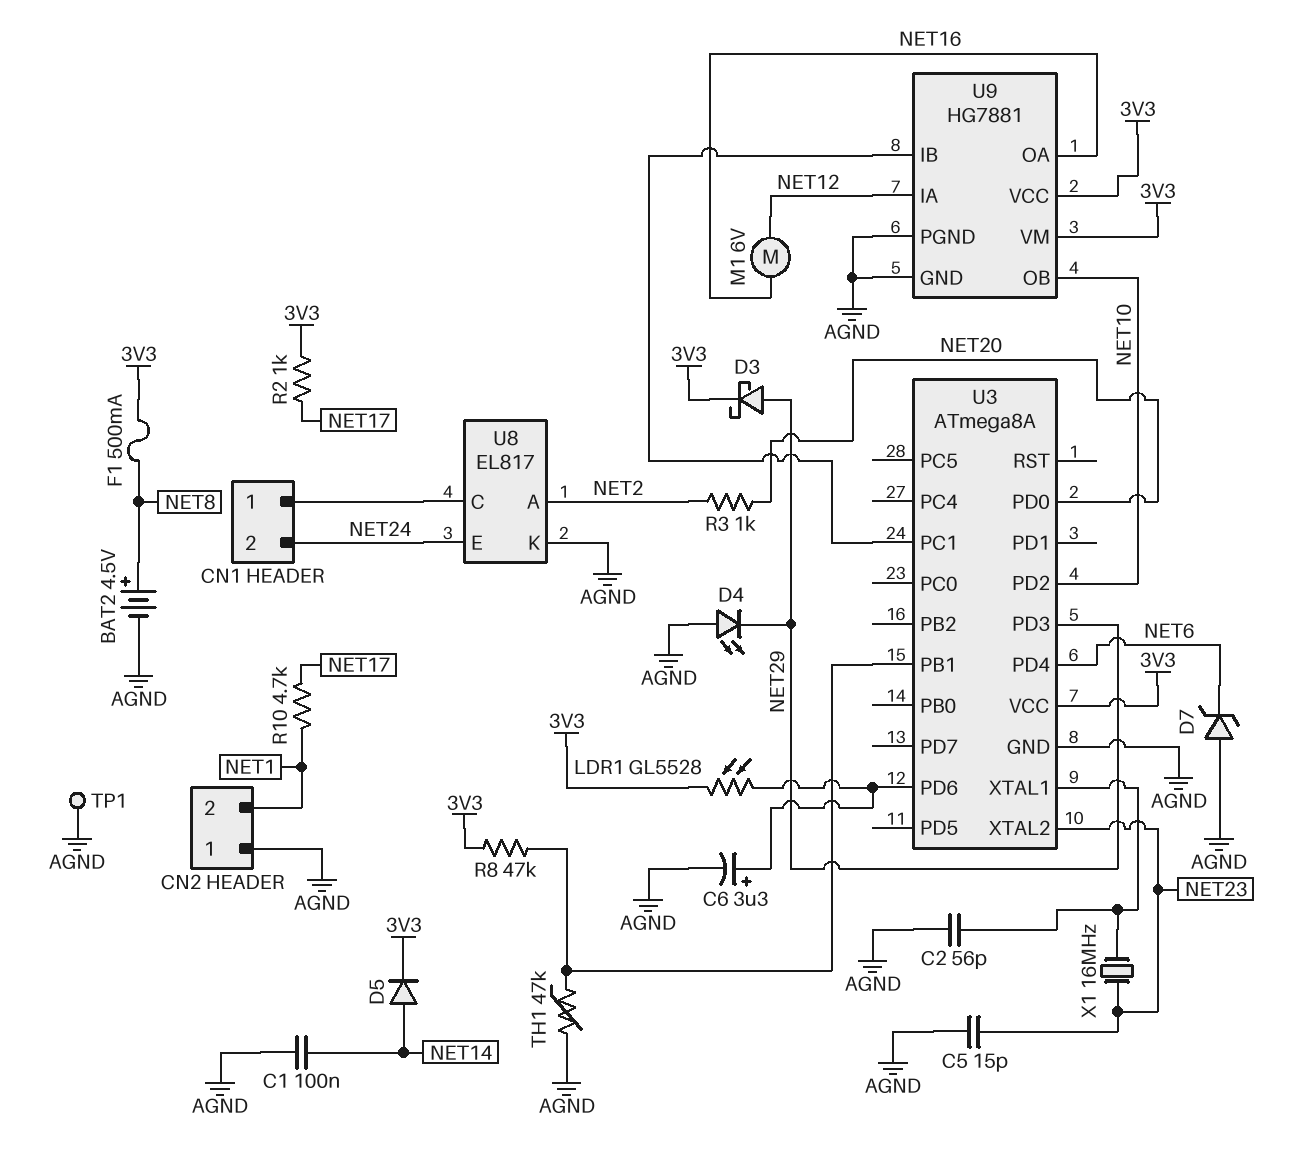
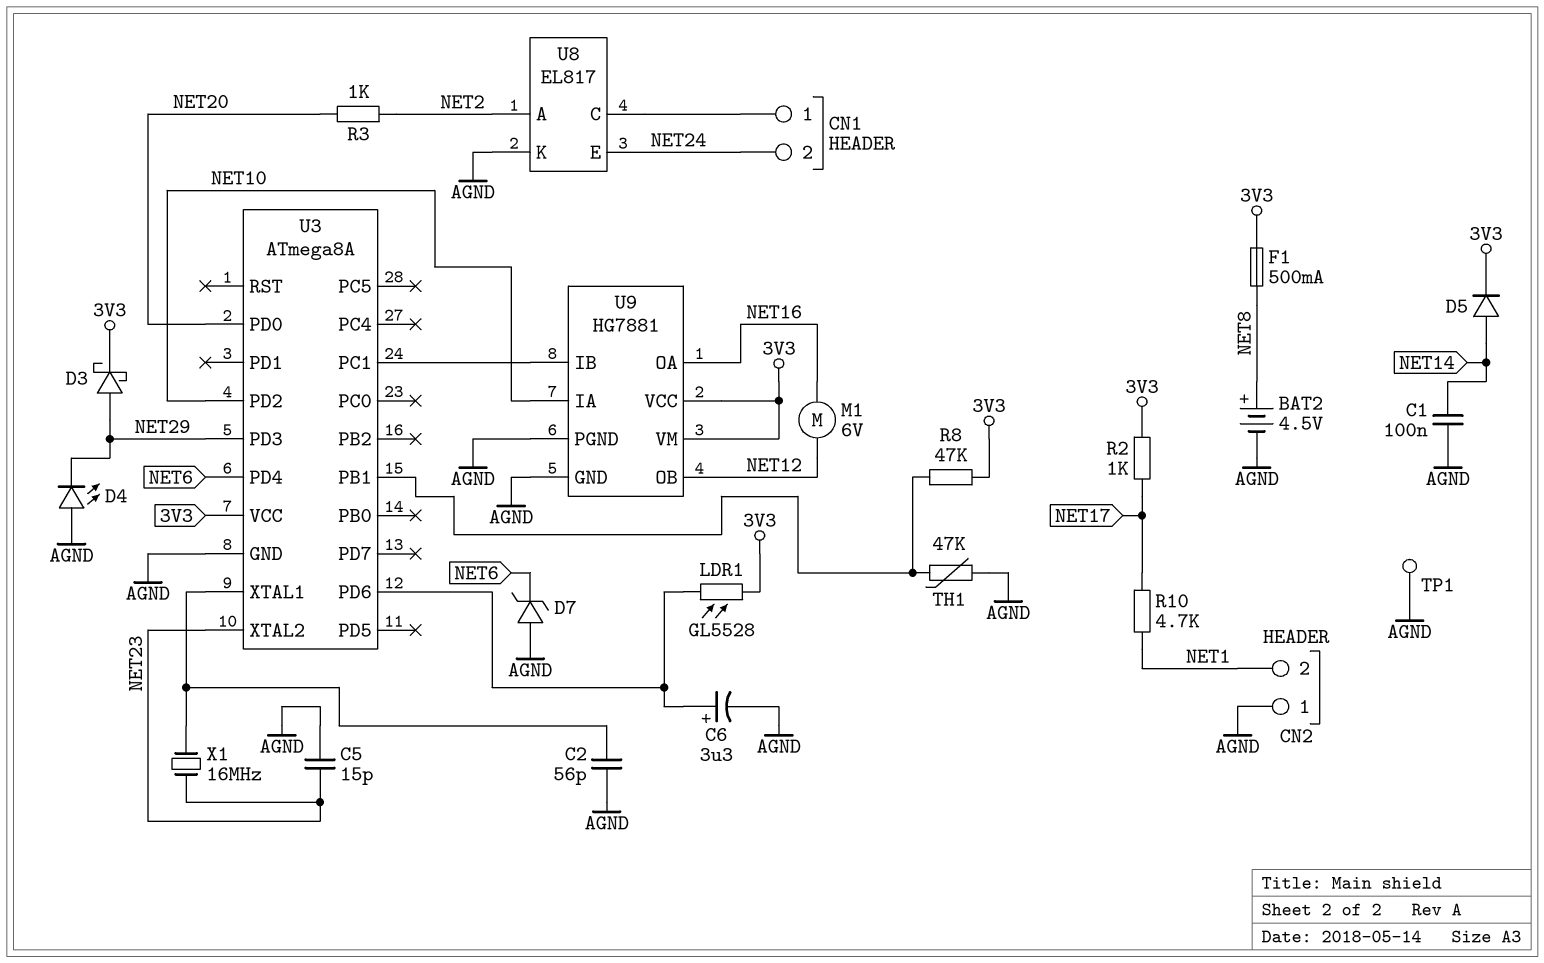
U9 pin IA: NET12 -> NET10
U9 pin OB: NET10 -> NET12

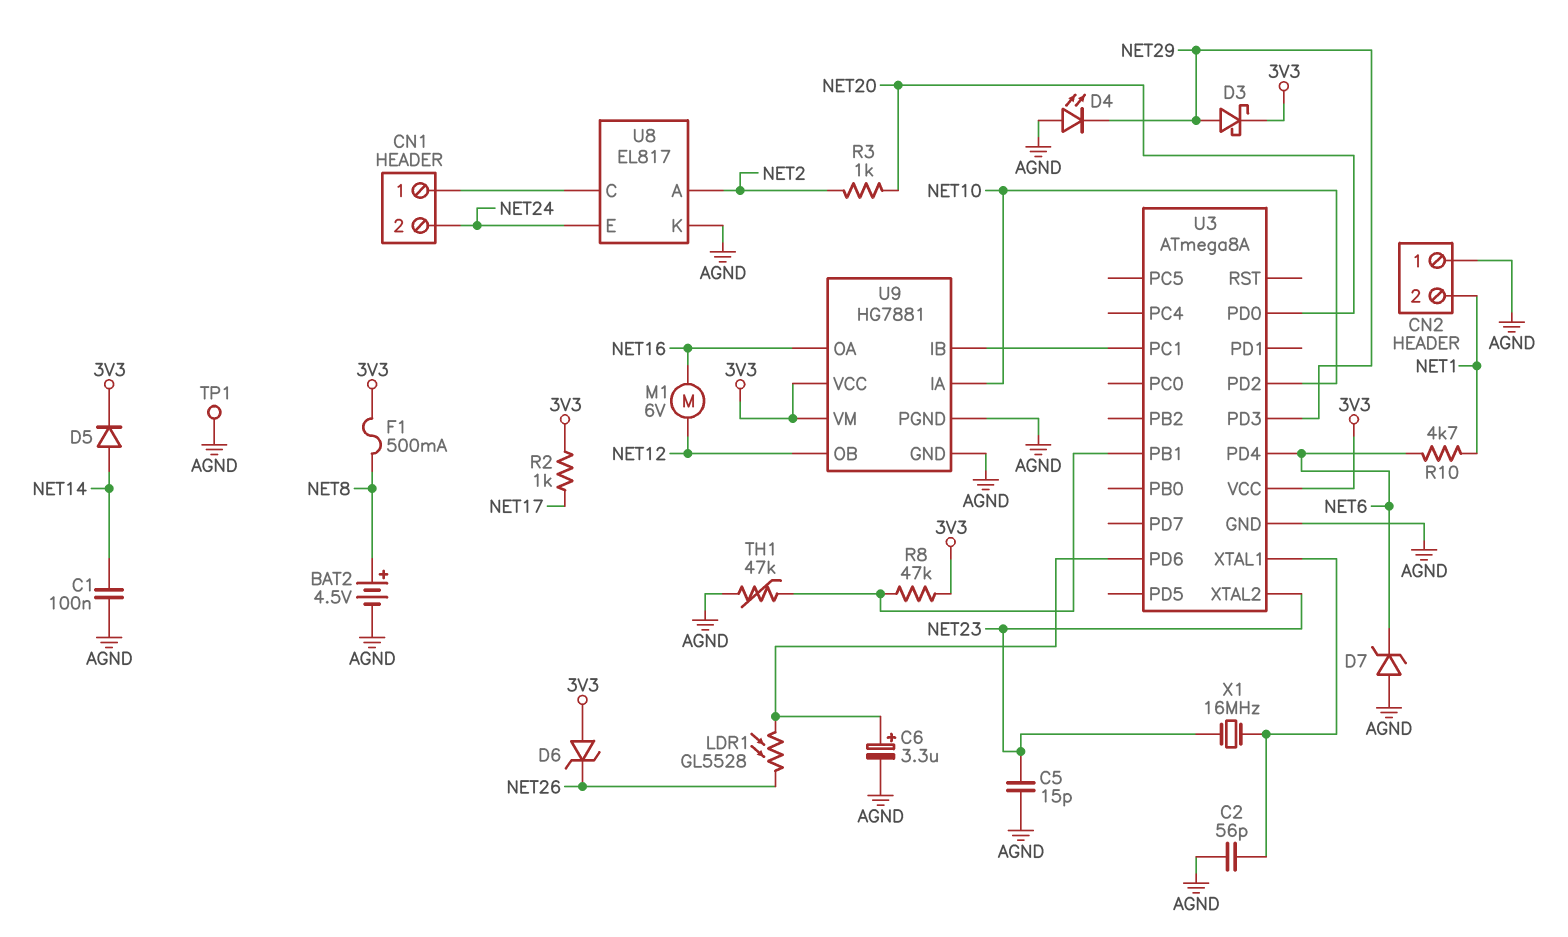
D6: none -> zener (A 3V3, K NET26)
LDR1: GL5528 (3V3, U3/PD6) -> GL5528 (NET26, U3/PD6)
R10: 4.7k (NET1, NET17) -> 4.7k (NET1, NET6)

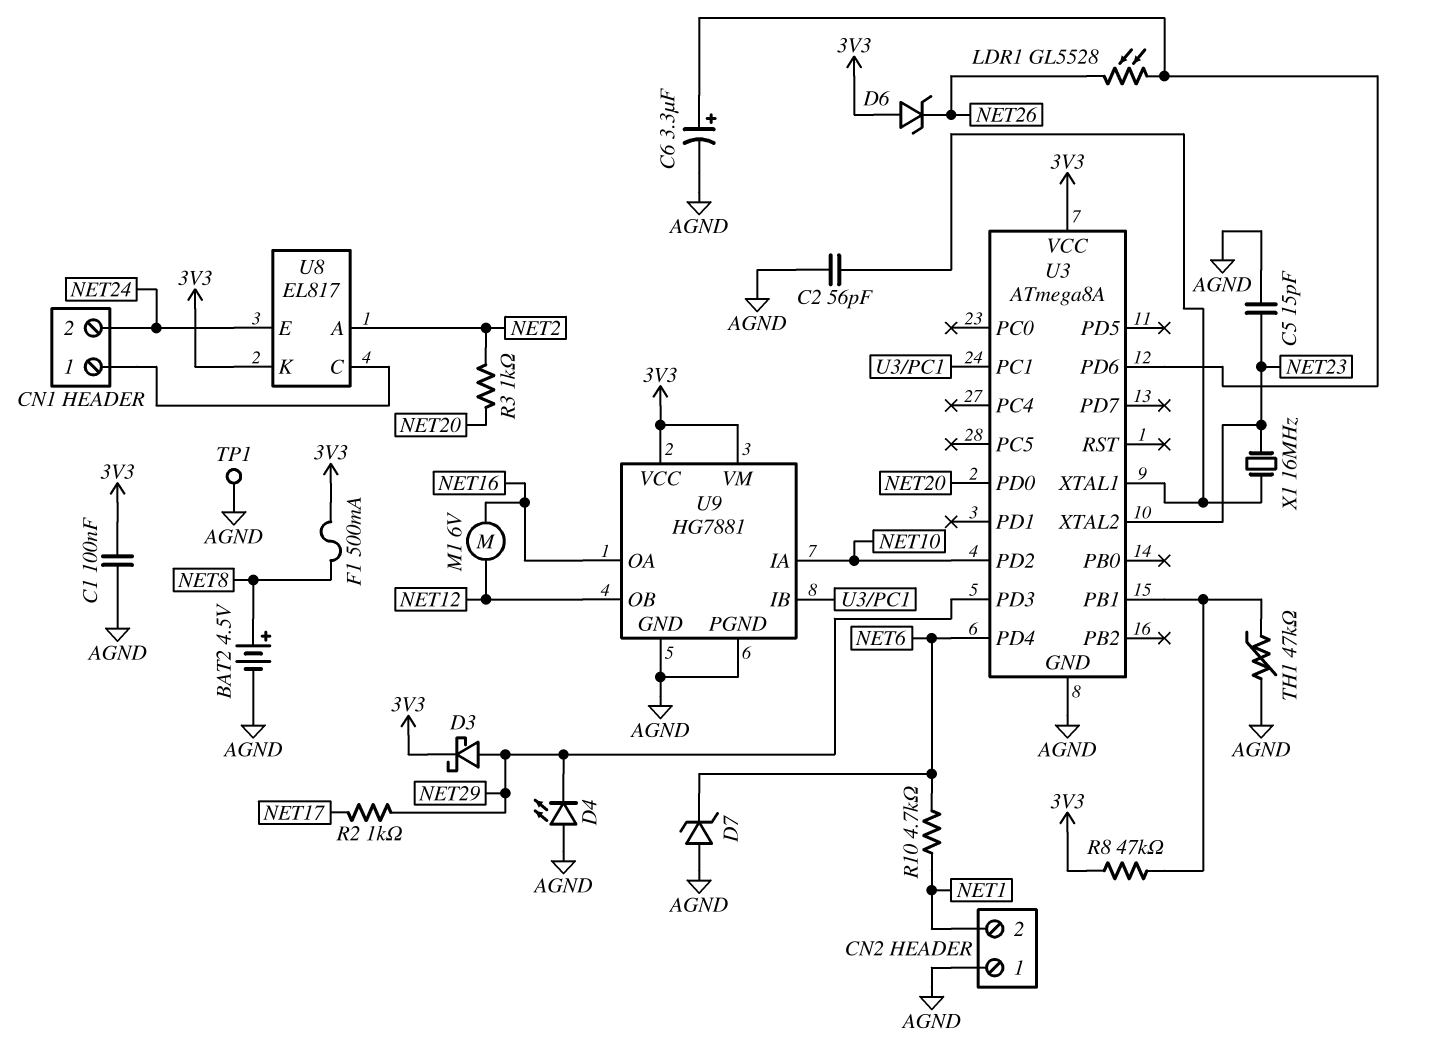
C1: 100nF (AGND, NET14) -> 100nF (3V3, AGND)
D5: diode (A NET14, K 3V3) -> none
R2: 1k (3V3, NET17) -> 1k (NET17, NET29)
U8 pin K: AGND -> 3V3

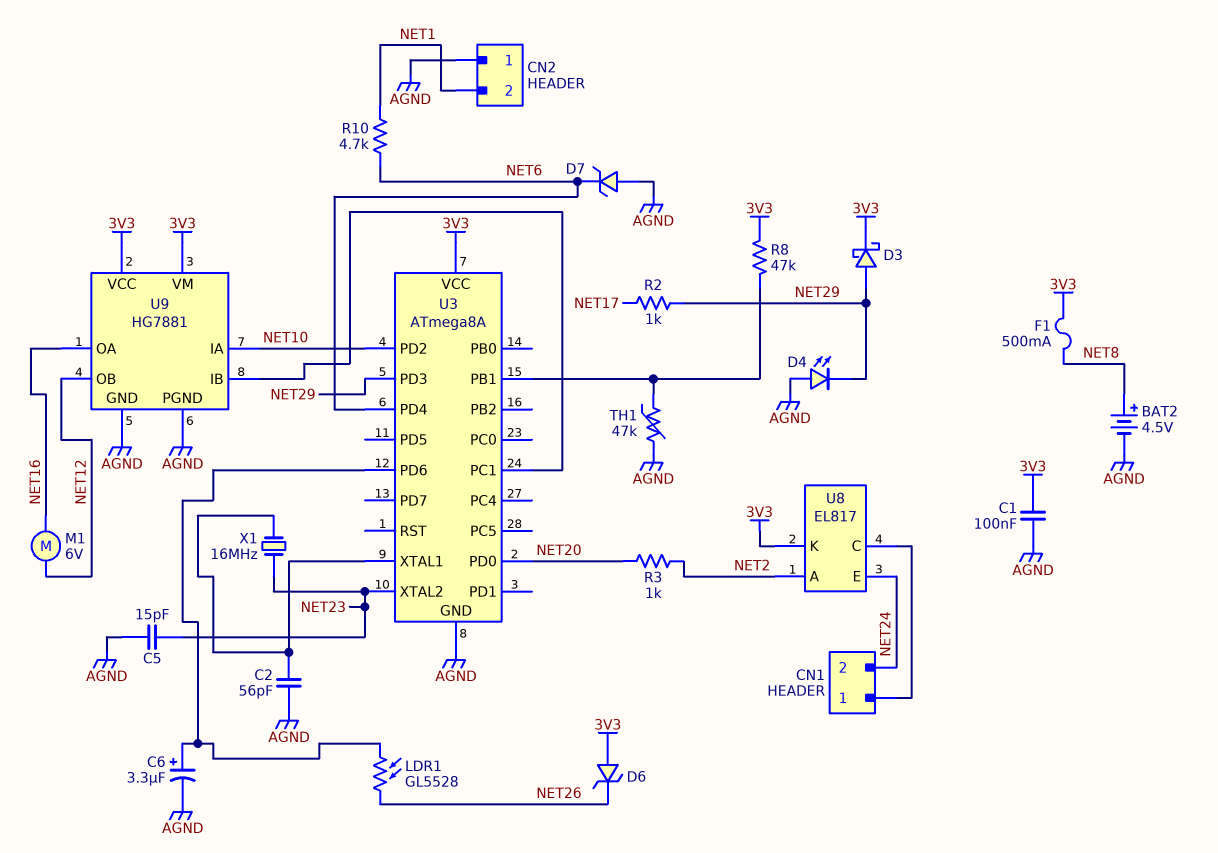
TP1: test point (AGND) -> none

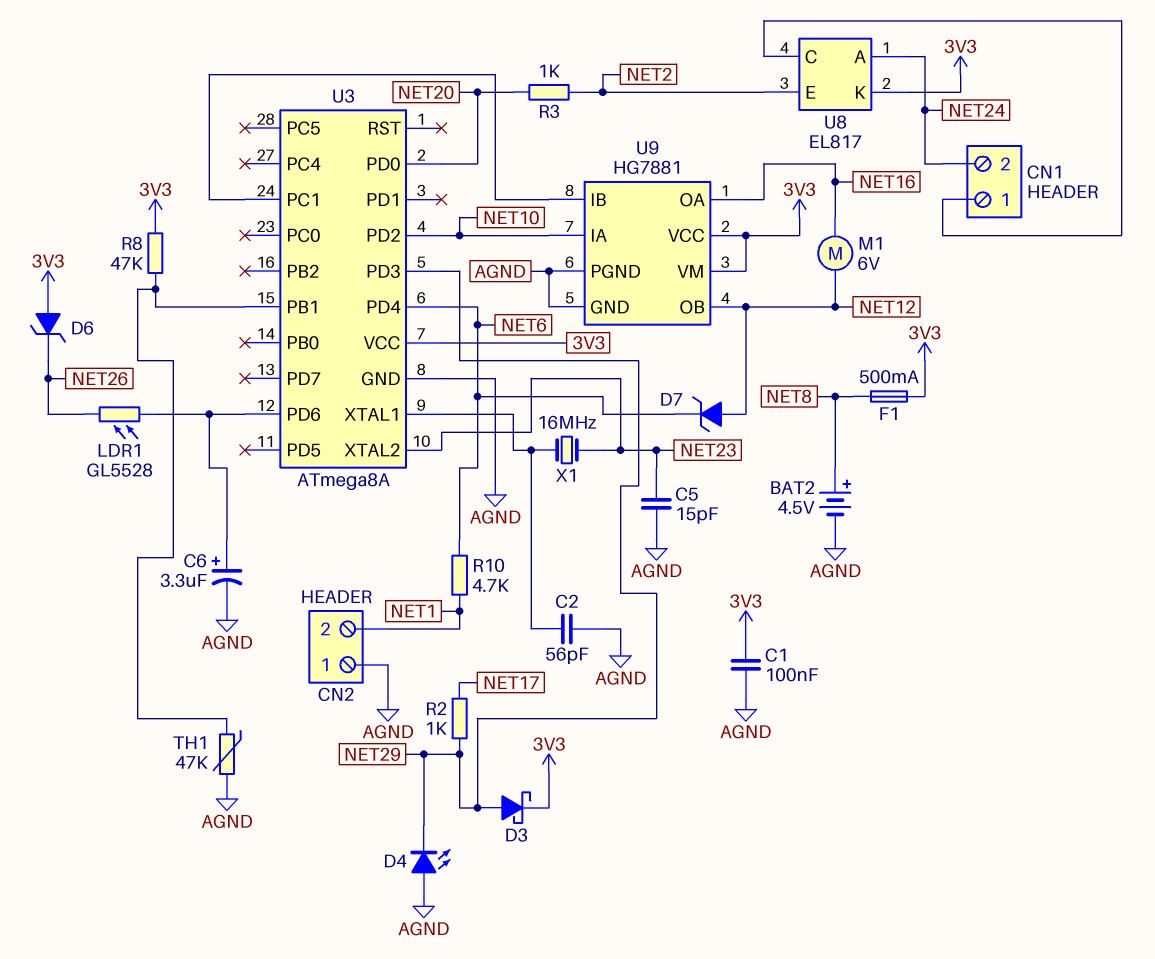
D7: zener (A AGND, K NET6) -> zener (A NET12, K NET6)
U8 pin A: NET2 -> NET24
U8 pin E: NET24 -> NET2

